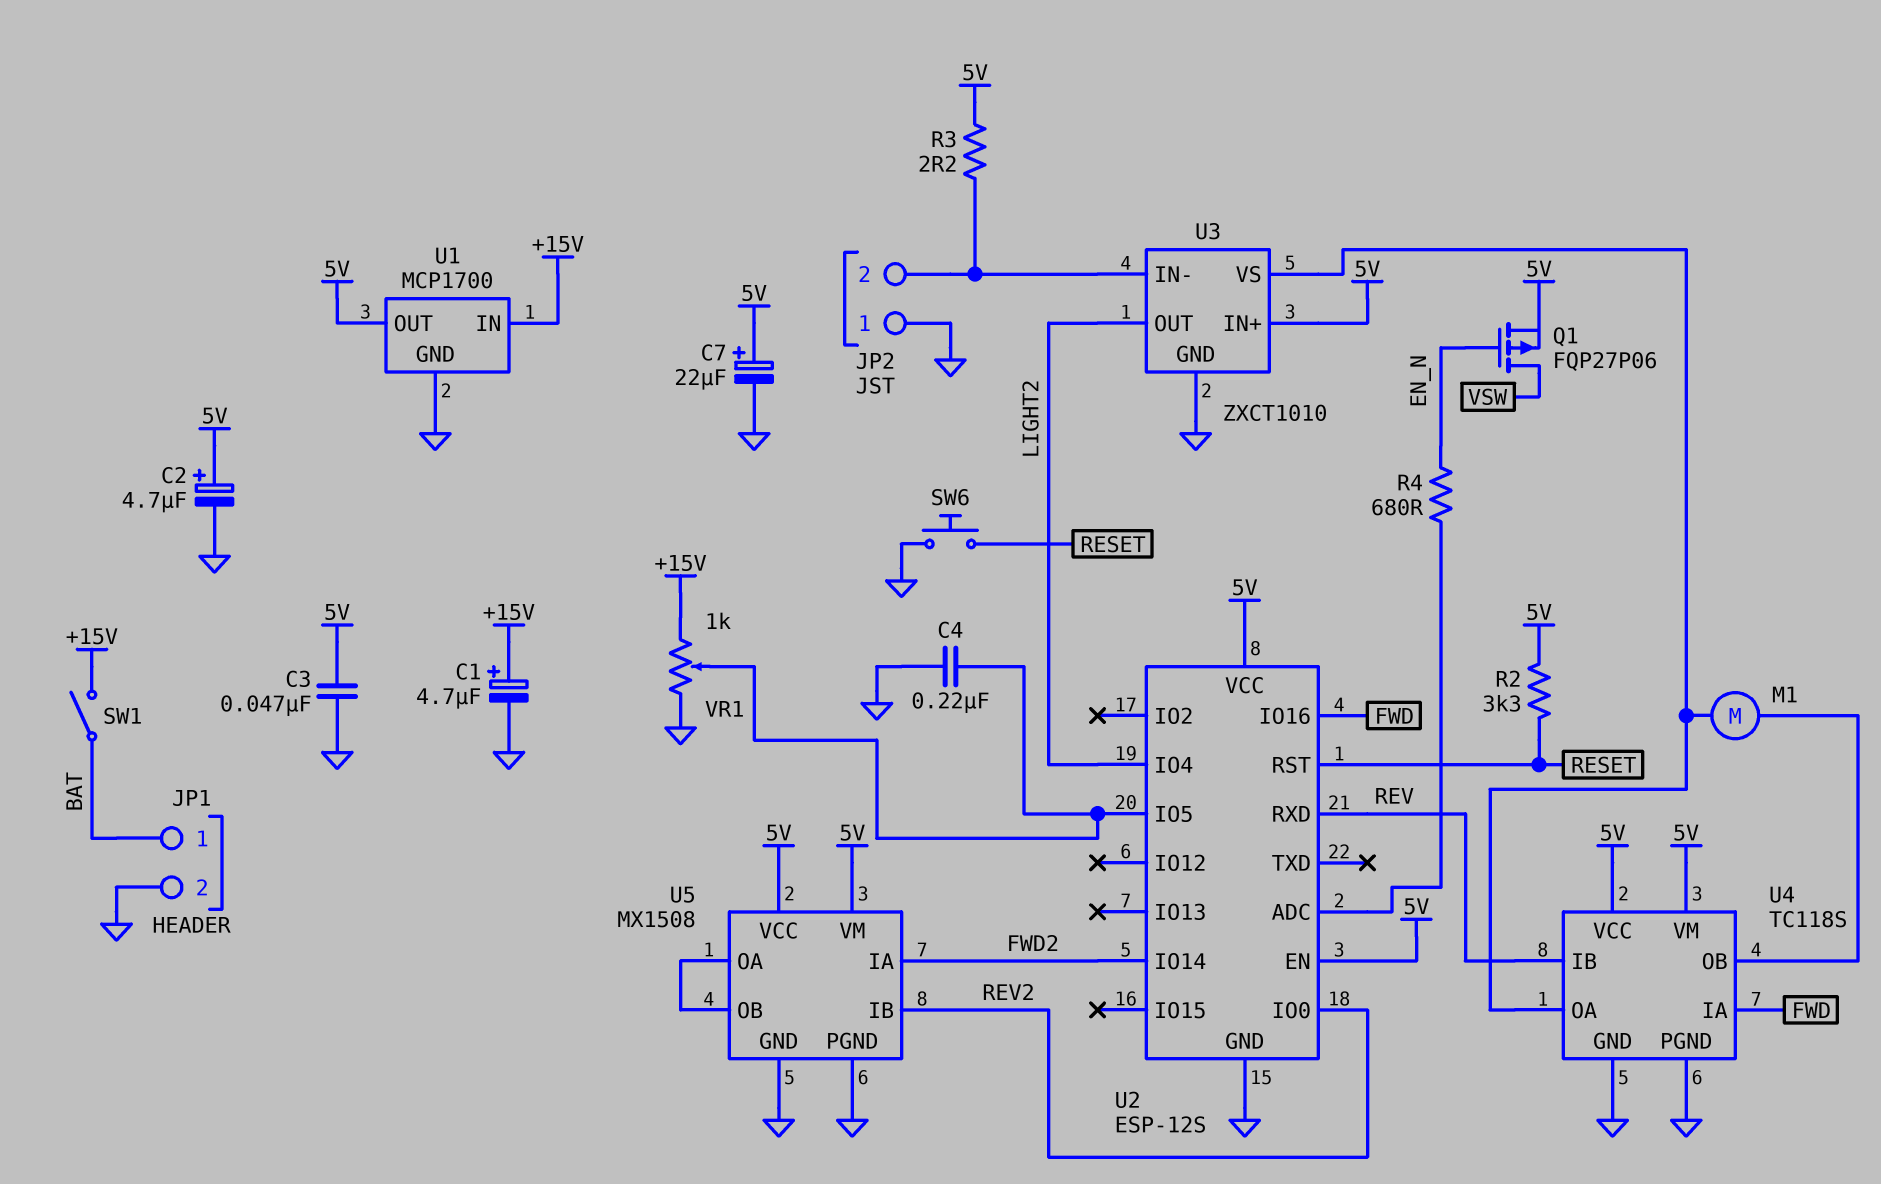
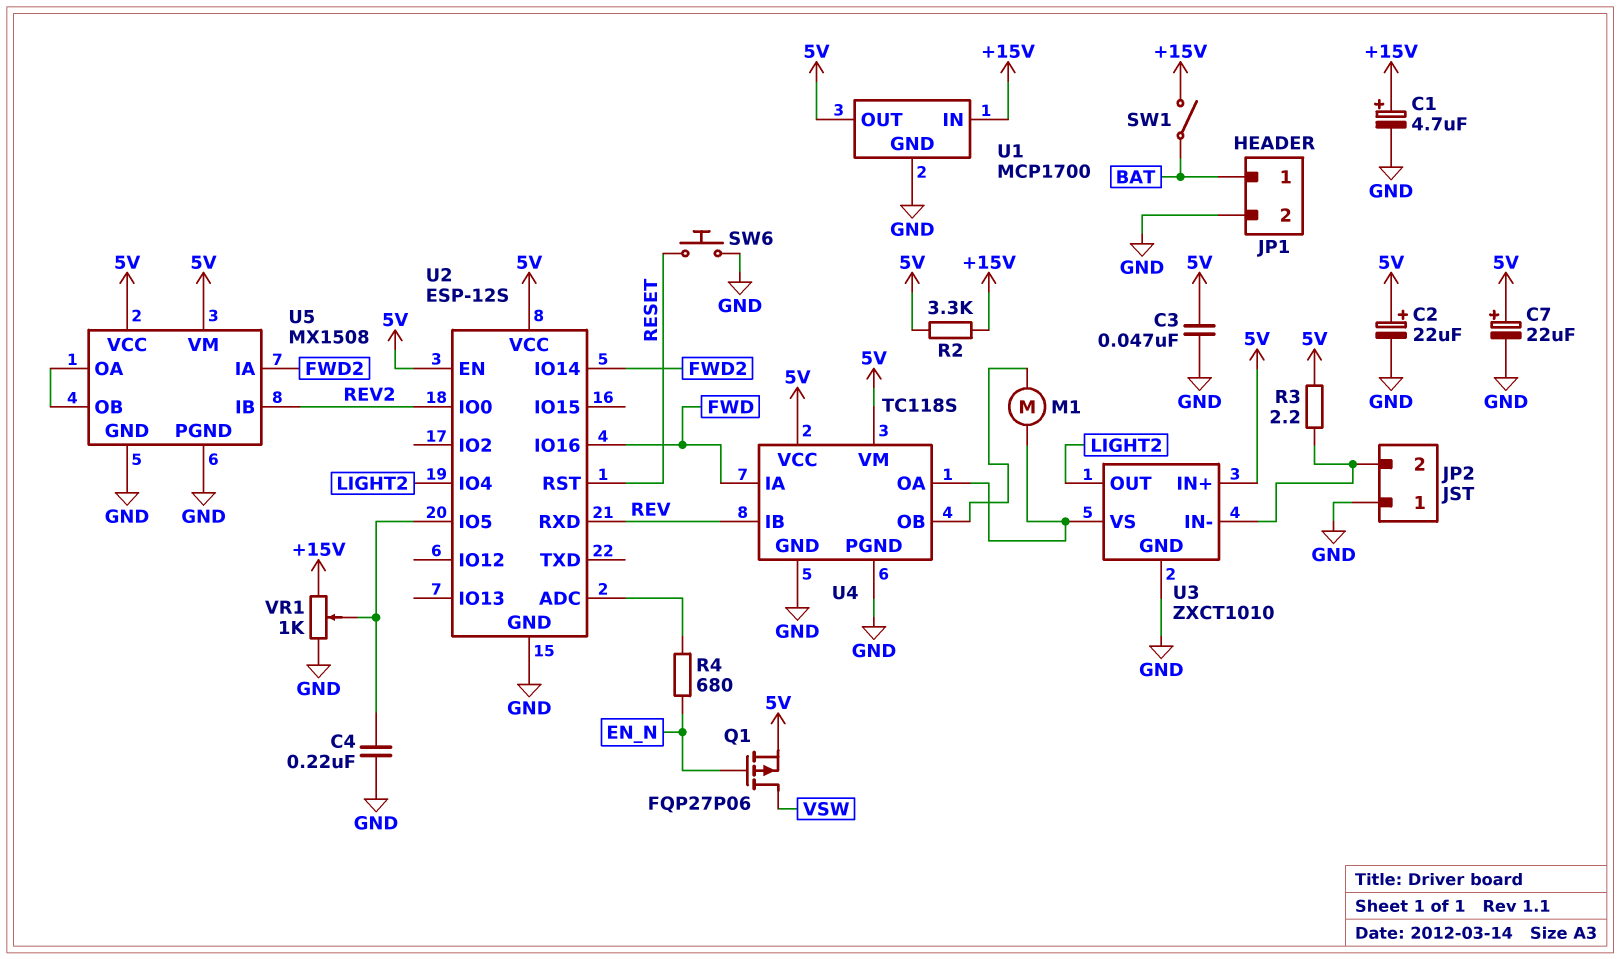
C2: 4.7uF (plus 5V, minus GND) -> 22uF (plus 5V, minus GND)
R2: 3.3k (5V, RESET) -> 3.3k (+15V, 5V)

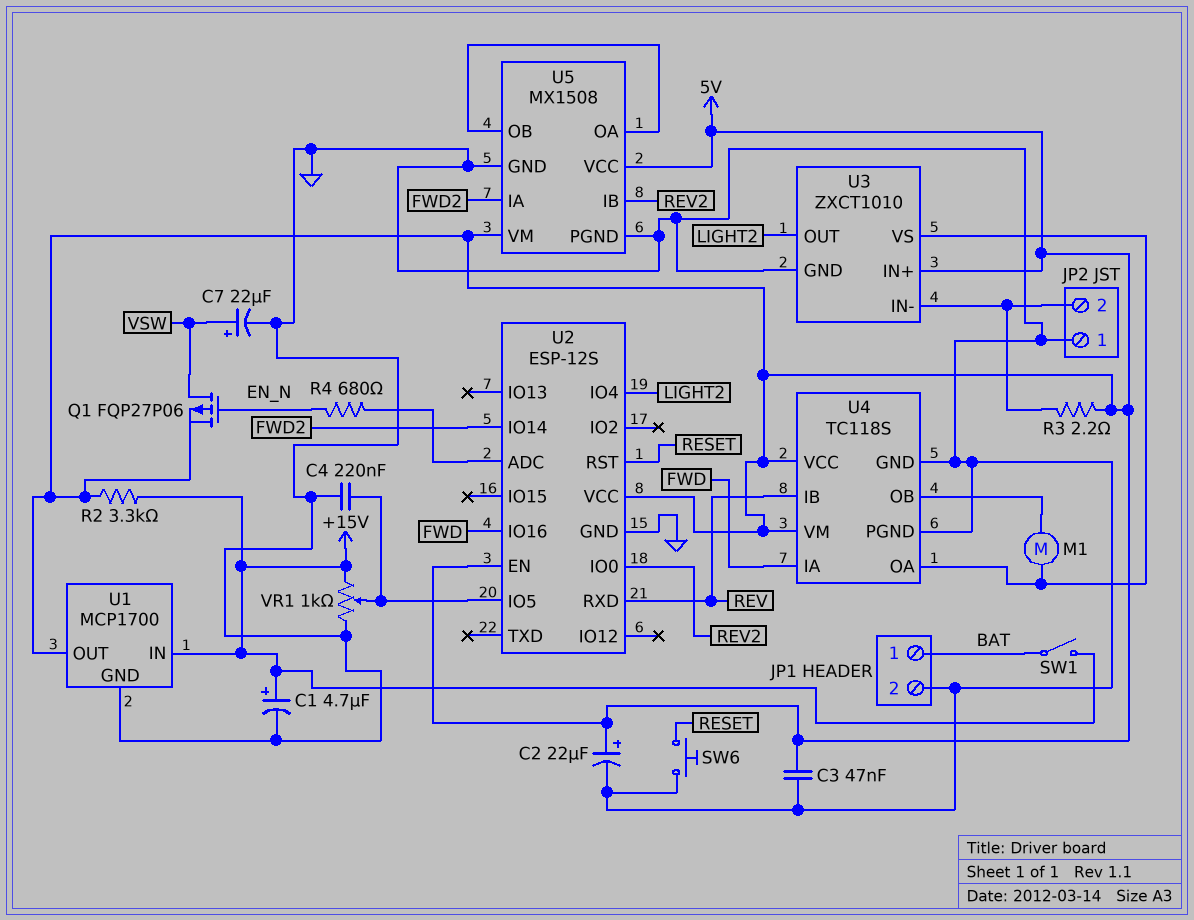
C7: 22uF (plus 5V, minus GND) -> 22uF (plus VSW, minus GND)

